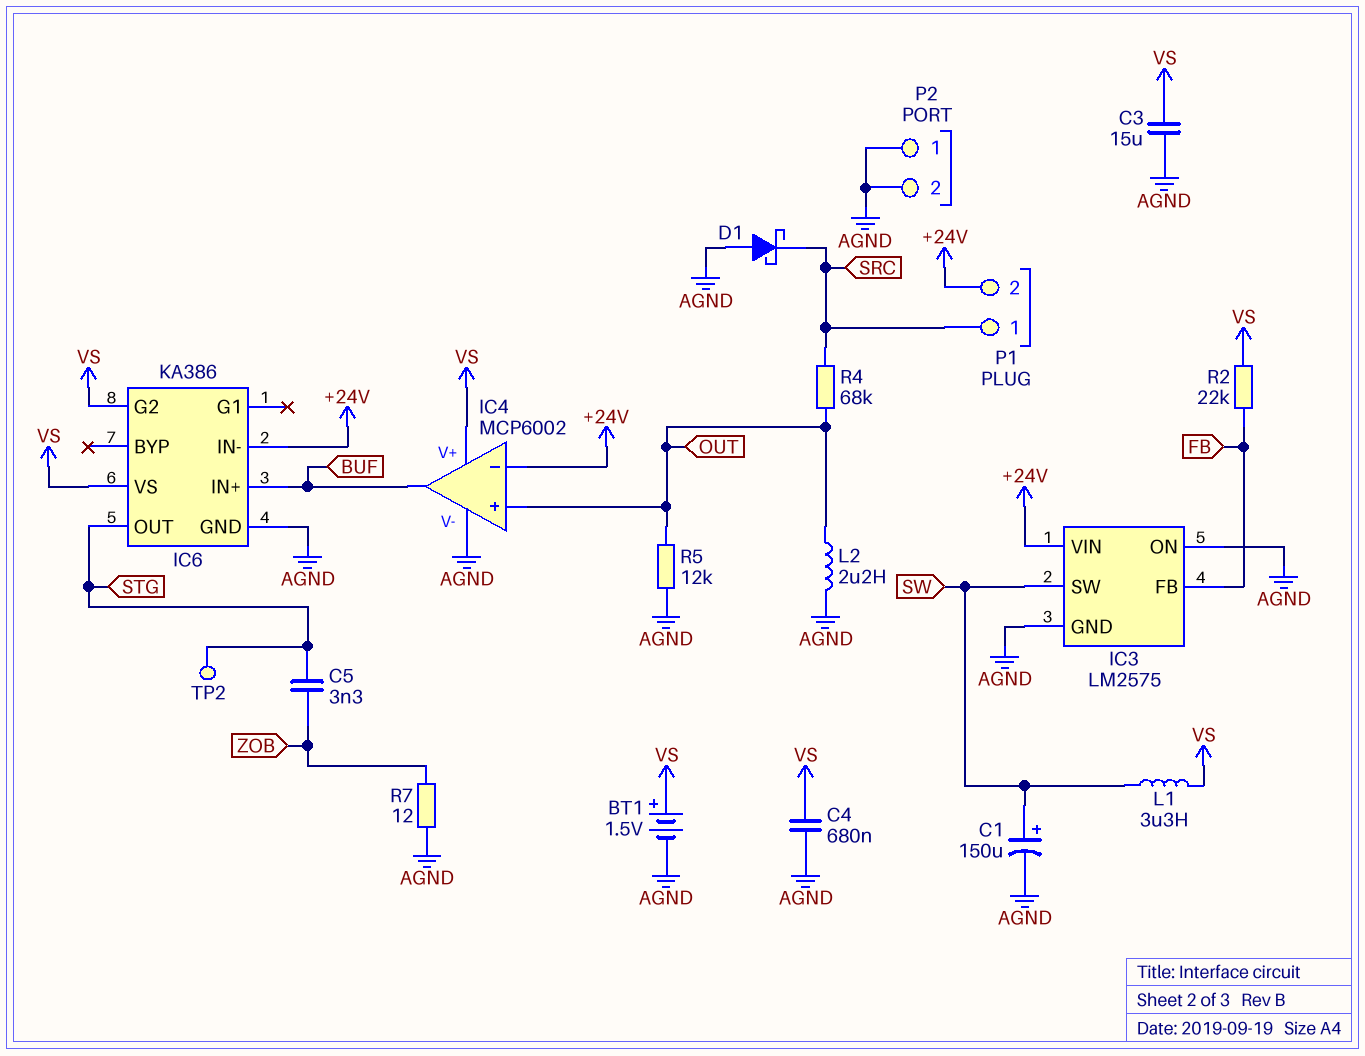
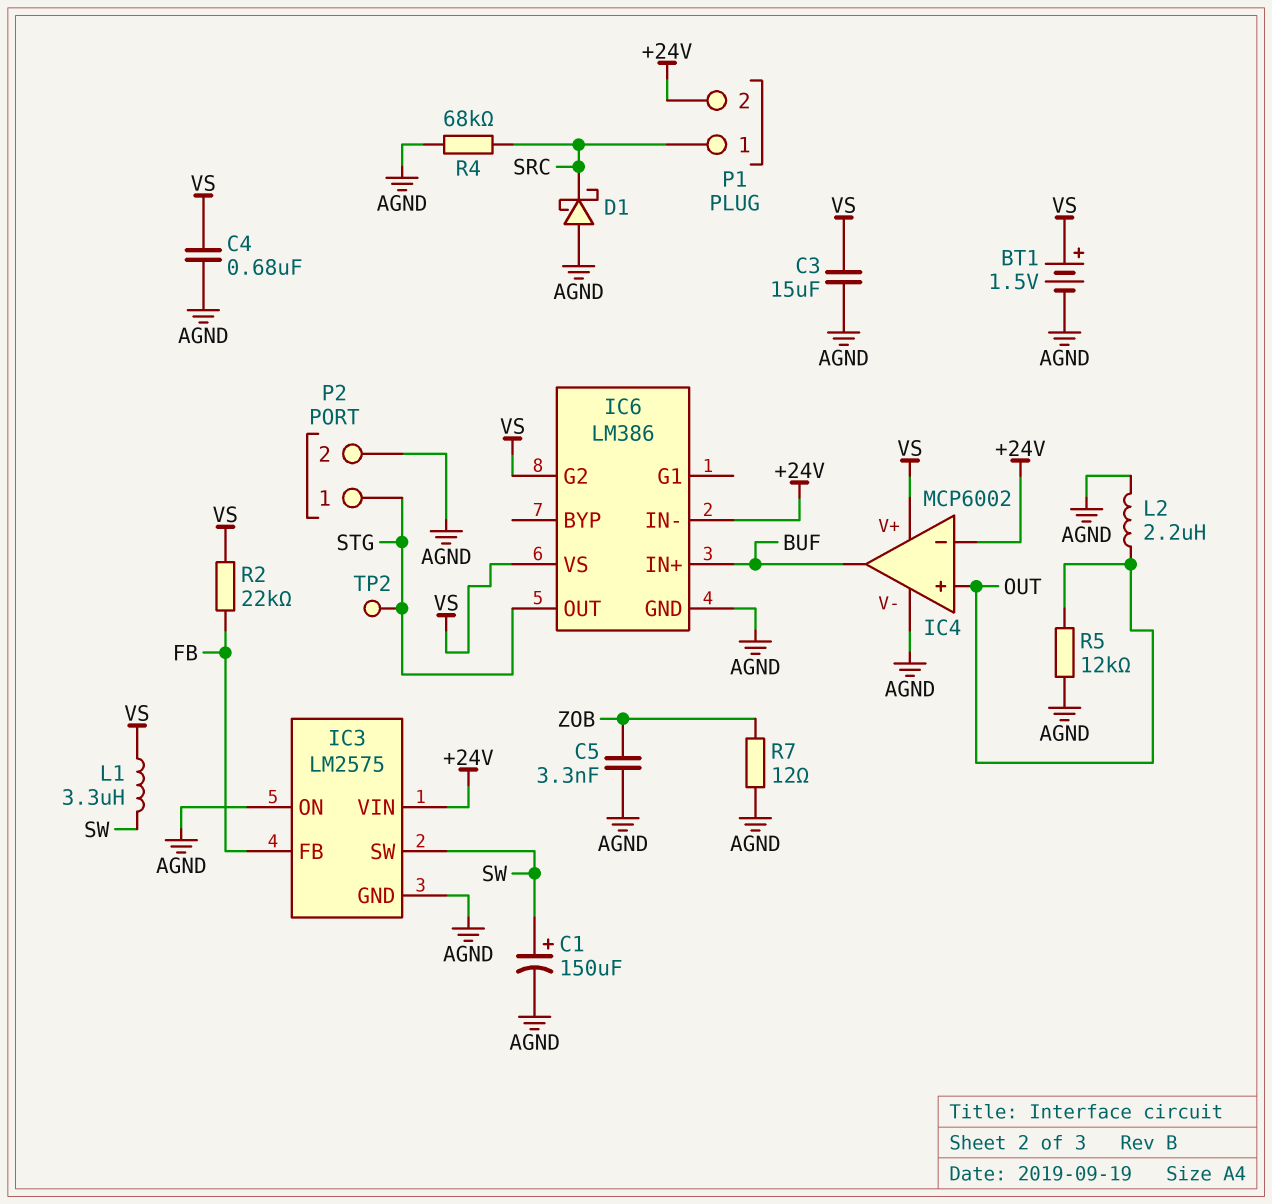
C5: 3.3nF (STG, ZOB) -> 3.3nF (AGND, ZOB)
IC6: KA386 -> LM386
P2 pin 1: AGND -> STG
R4: 68k (OUT, SRC) -> 68k (AGND, SRC)

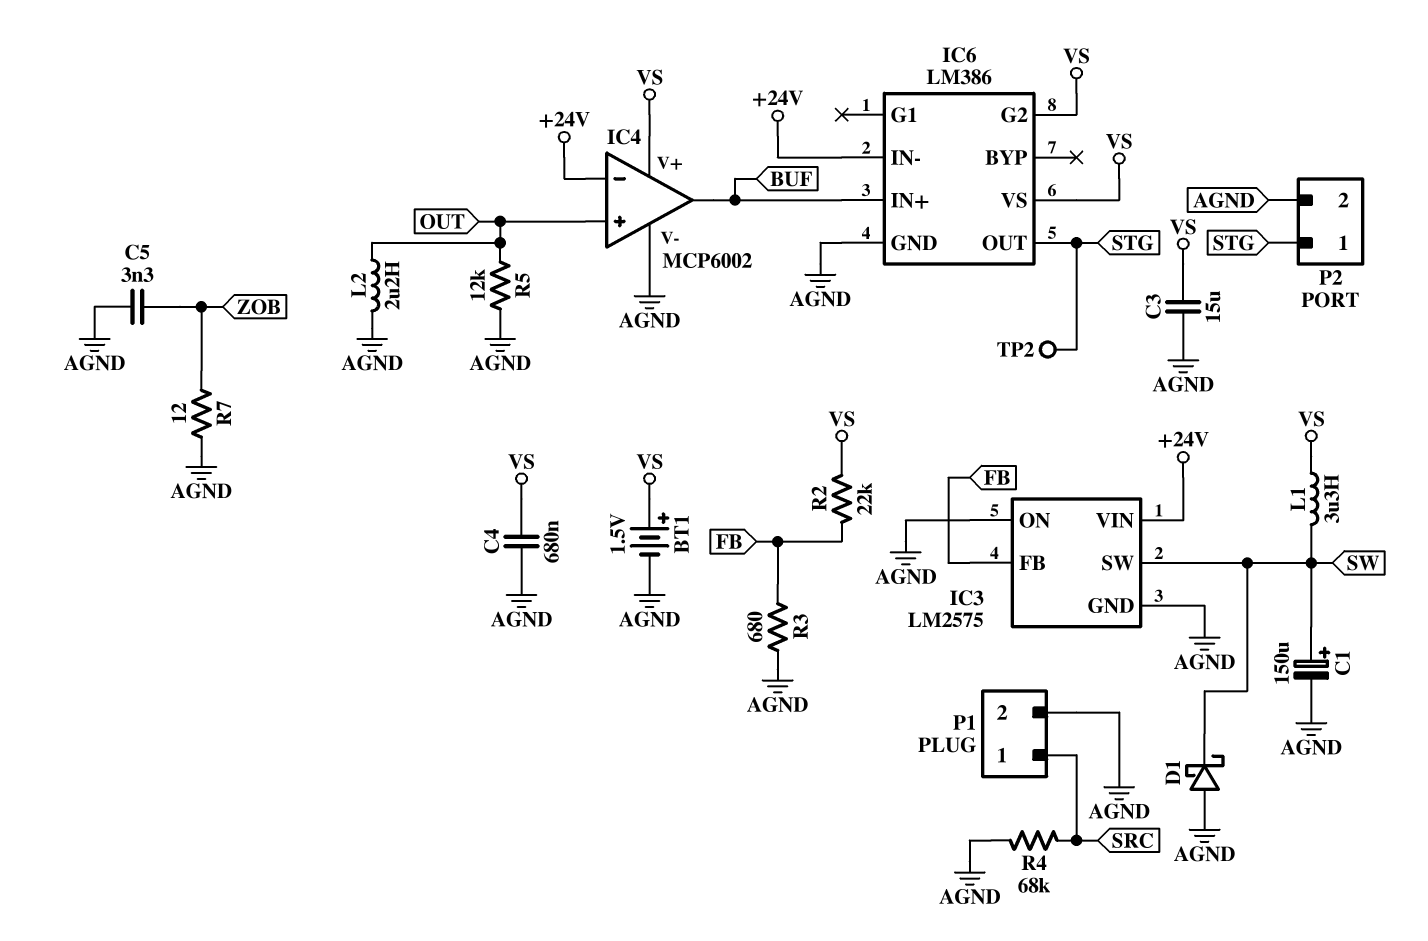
D1: schottky (A AGND, K SRC) -> schottky (A AGND, K SW)
P1 pin 2: +24V -> AGND
R3: none -> 680 (AGND, FB)

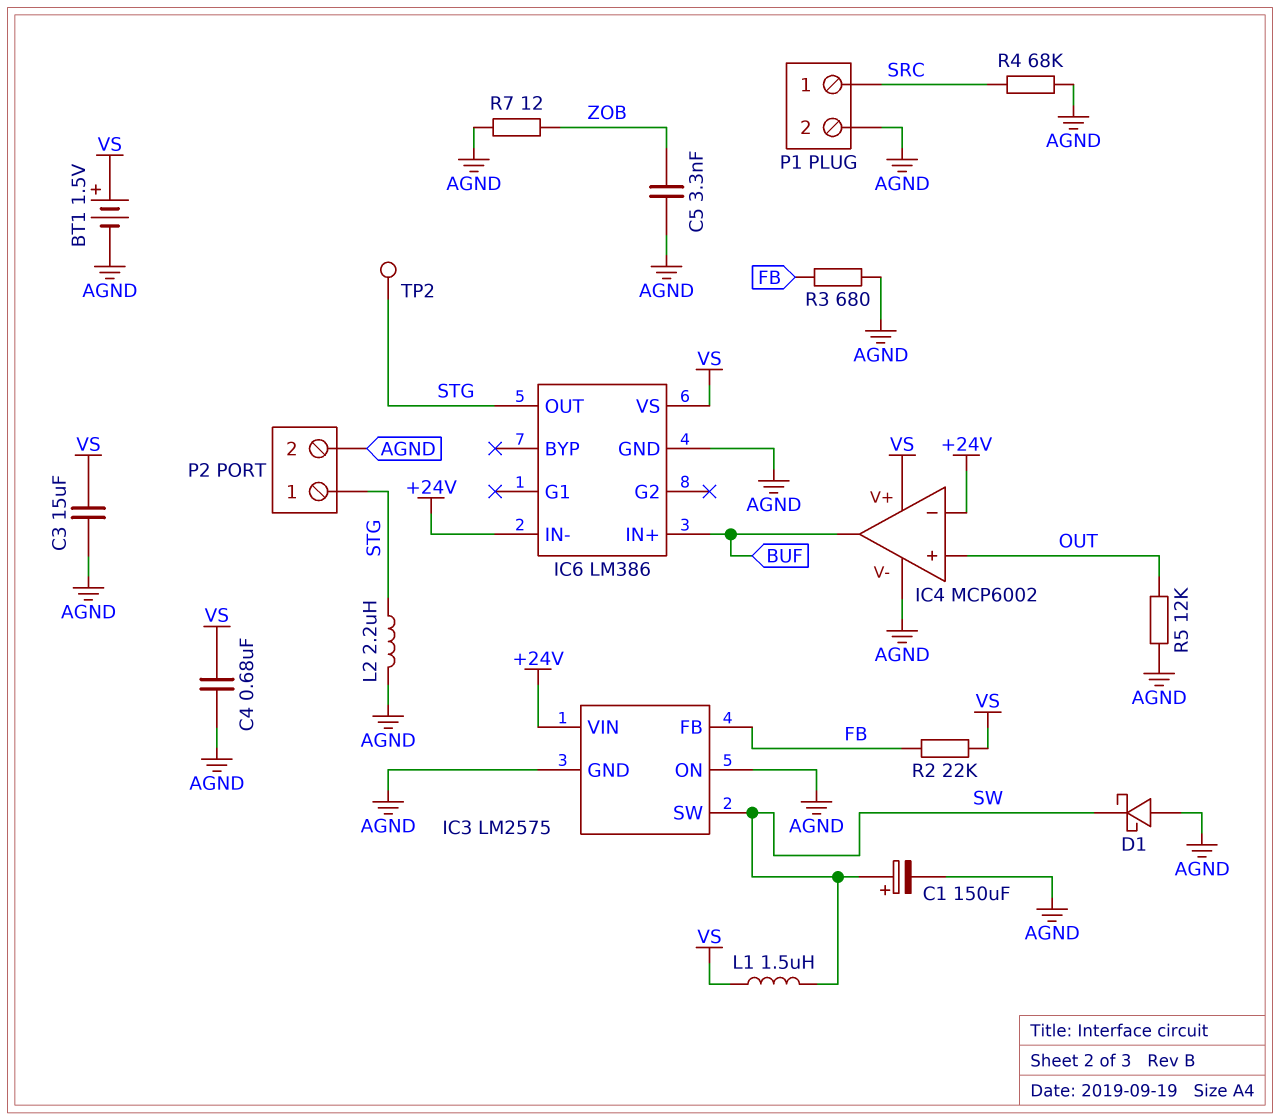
IC6 pin G2: VS -> none
L1: 3.3uH (SW, VS) -> 1.5uH (SW, VS)
L2: 2.2uH (AGND, OUT) -> 2.2uH (AGND, STG)

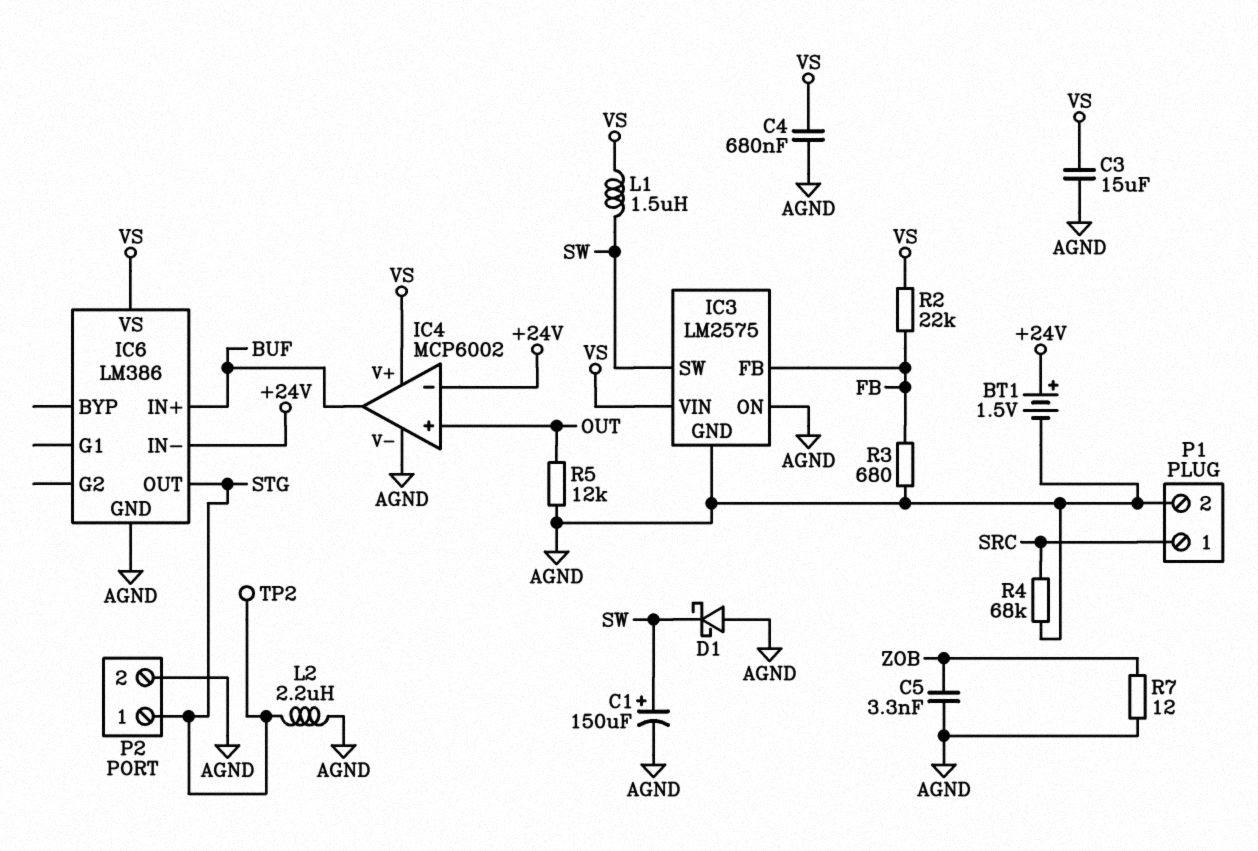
BT1: 1.5V (plus VS, minus AGND) -> 1.5V (plus +24V, minus AGND)
IC3 pin VIN: +24V -> VS

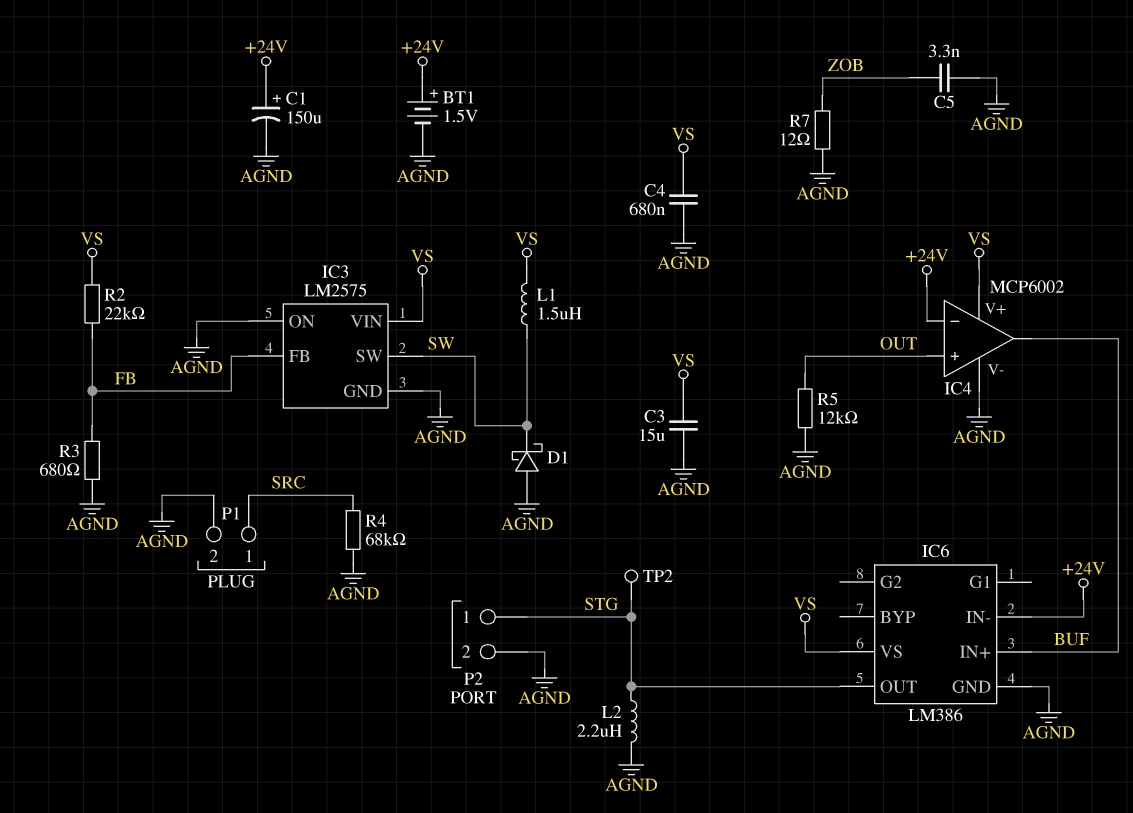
C1: 150uF (plus SW, minus AGND) -> 150uF (plus +24V, minus AGND)

